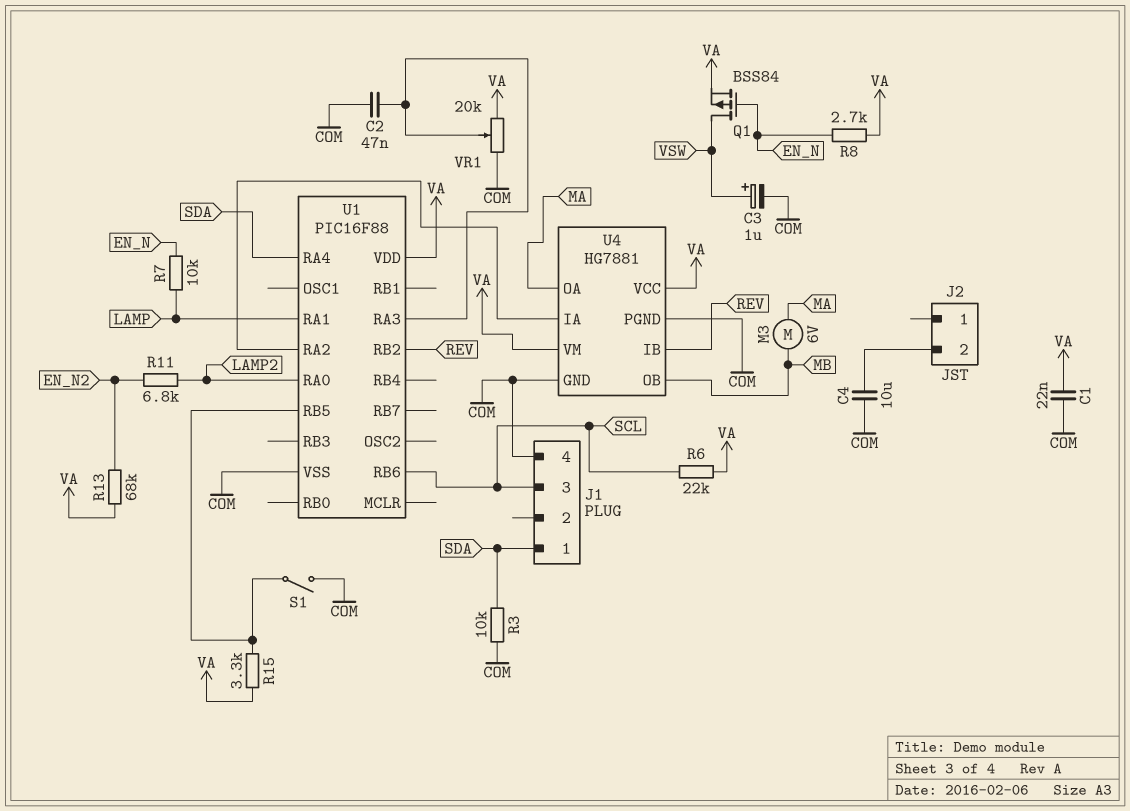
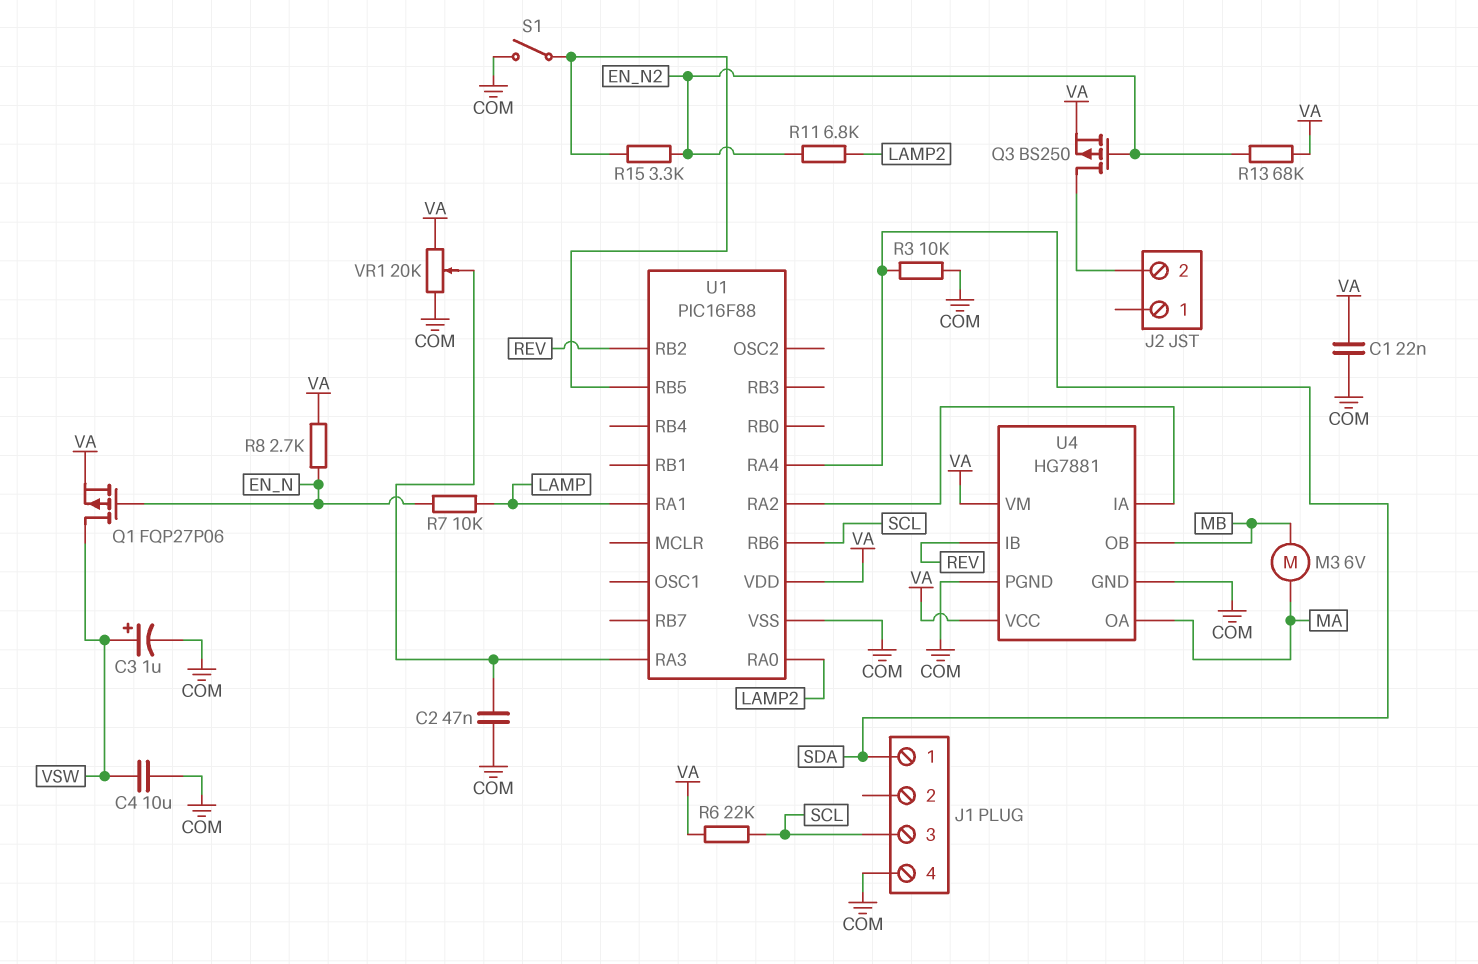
C4: 10uF (COM, J2/2) -> 10uF (COM, VSW)
Q1: PMOS BSS84 (G EN_N, D VSW, S VA) -> PMOS FQP27P06 (G EN_N, D VSW, S VA)
Q3: none -> PMOS BS250 (G EN_N2, D J2/2, S VA)
R15: 3.3k (U1/RB5, VA) -> 3.3k (EN_N2, U1/RB5)

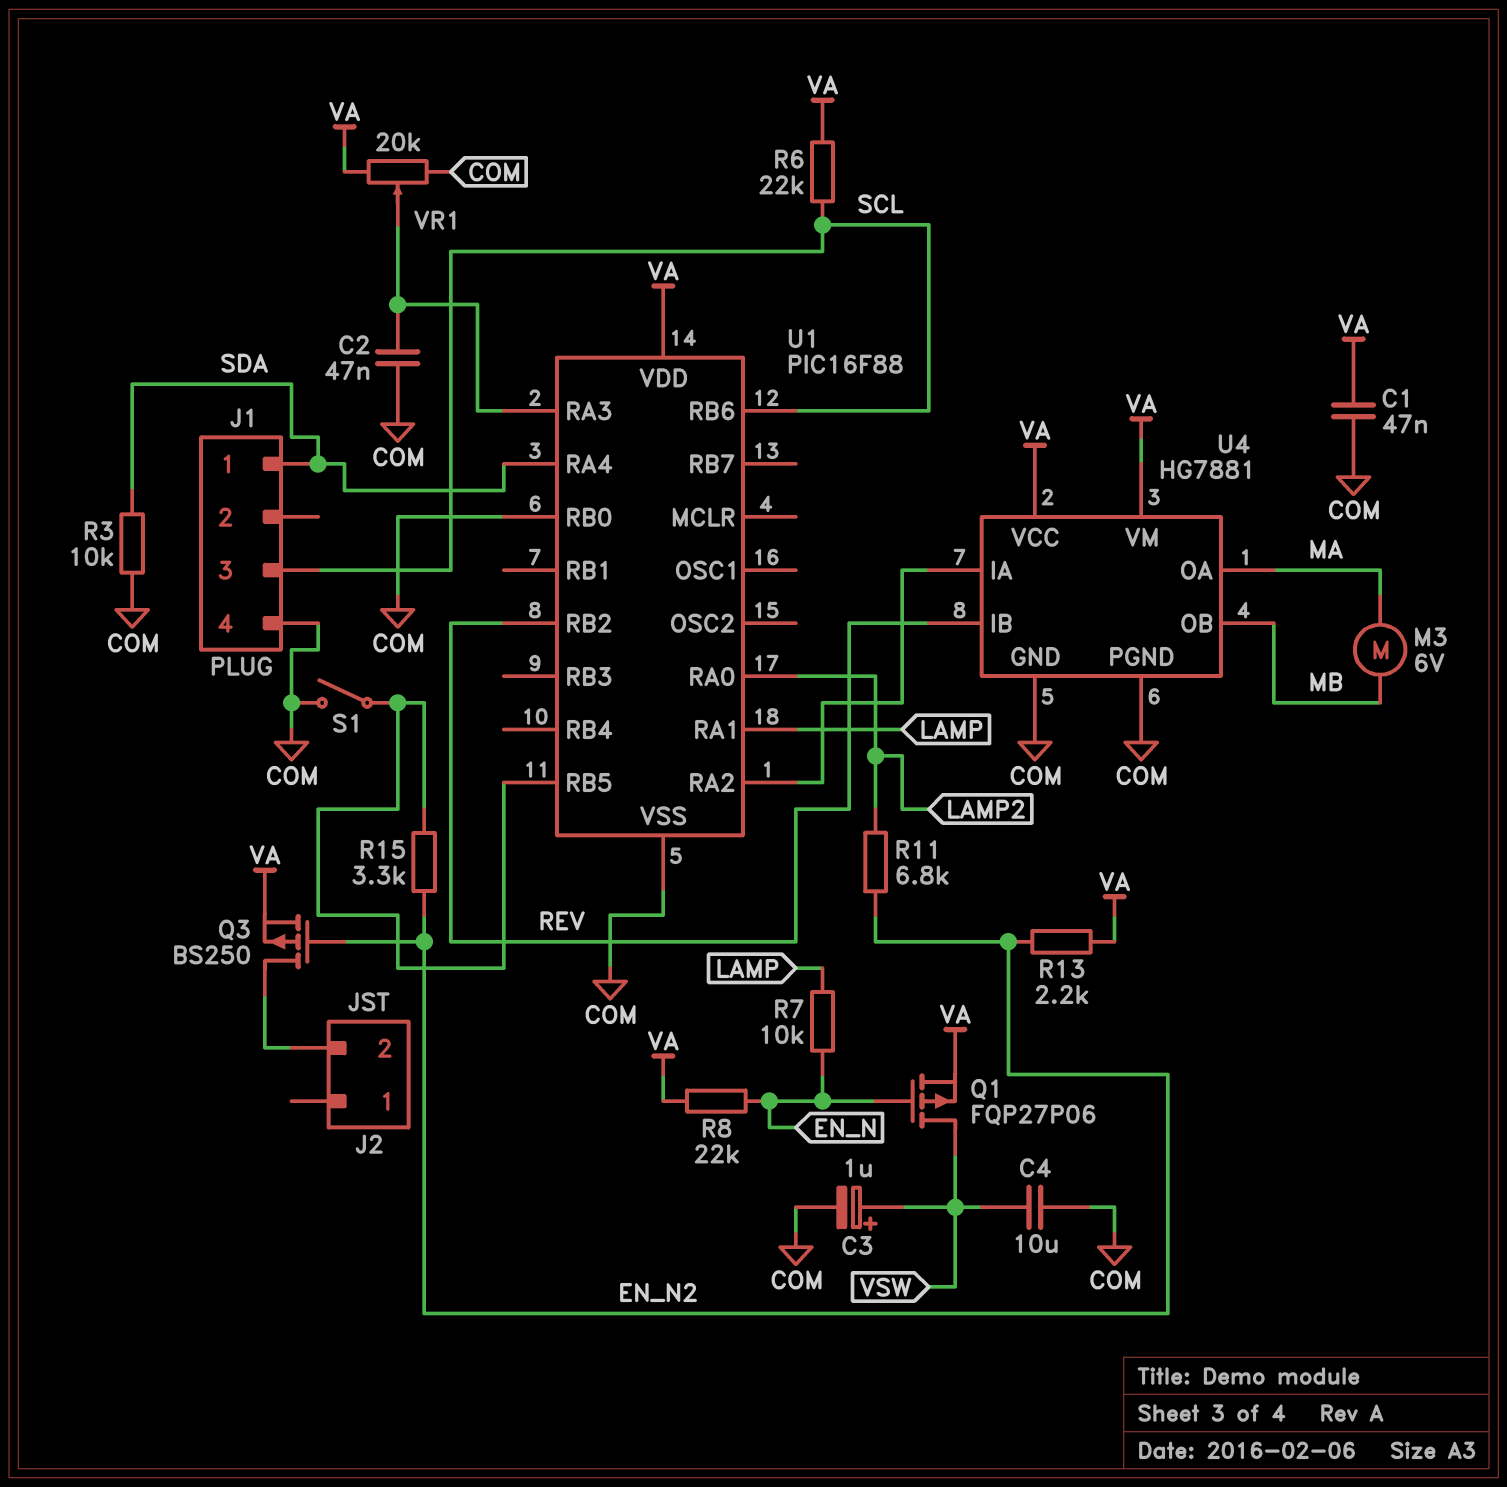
C1: 22nF (COM, VA) -> 47nF (COM, VA)
R8: 2.7k (EN_N, VA) -> 22k (EN_N, VA)
R13: 68k (EN_N2, VA) -> 2.2k (EN_N2, VA)
U1 pin RB0: none -> COM

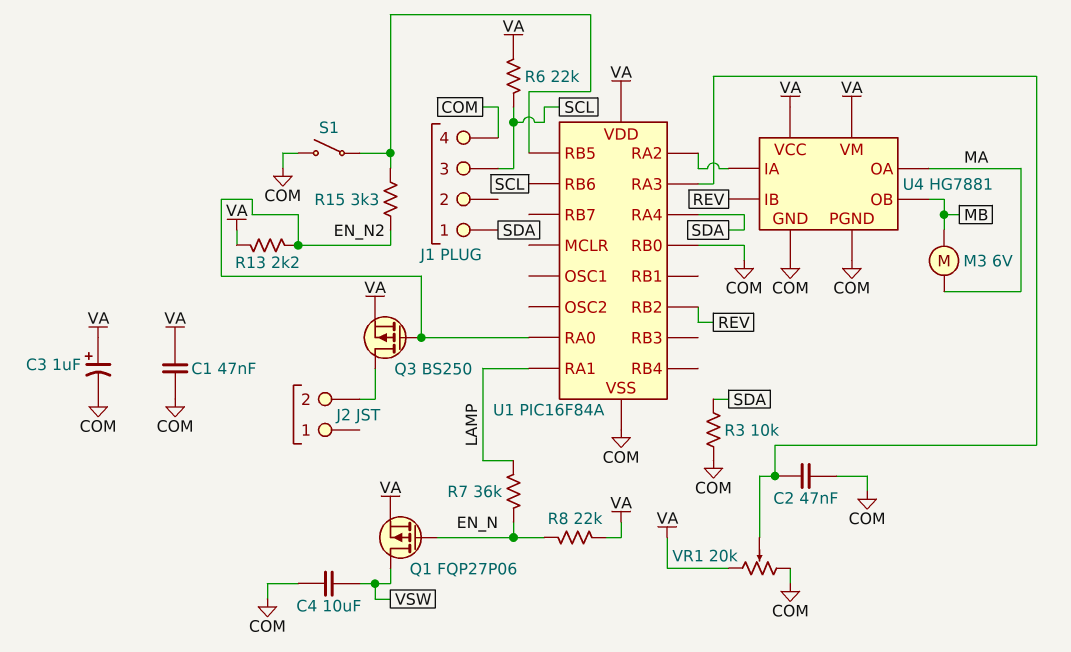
C3: 1uF (plus VSW, minus COM) -> 1uF (plus VA, minus COM)
R7: 10k (EN_N, LAMP) -> 36k (EN_N, LAMP)
R11: 6.8k (EN_N2, LAMP2) -> none
U1: PIC16F88 -> PIC16F84A
U1 pin RA0: LAMP2 -> EN_N2

